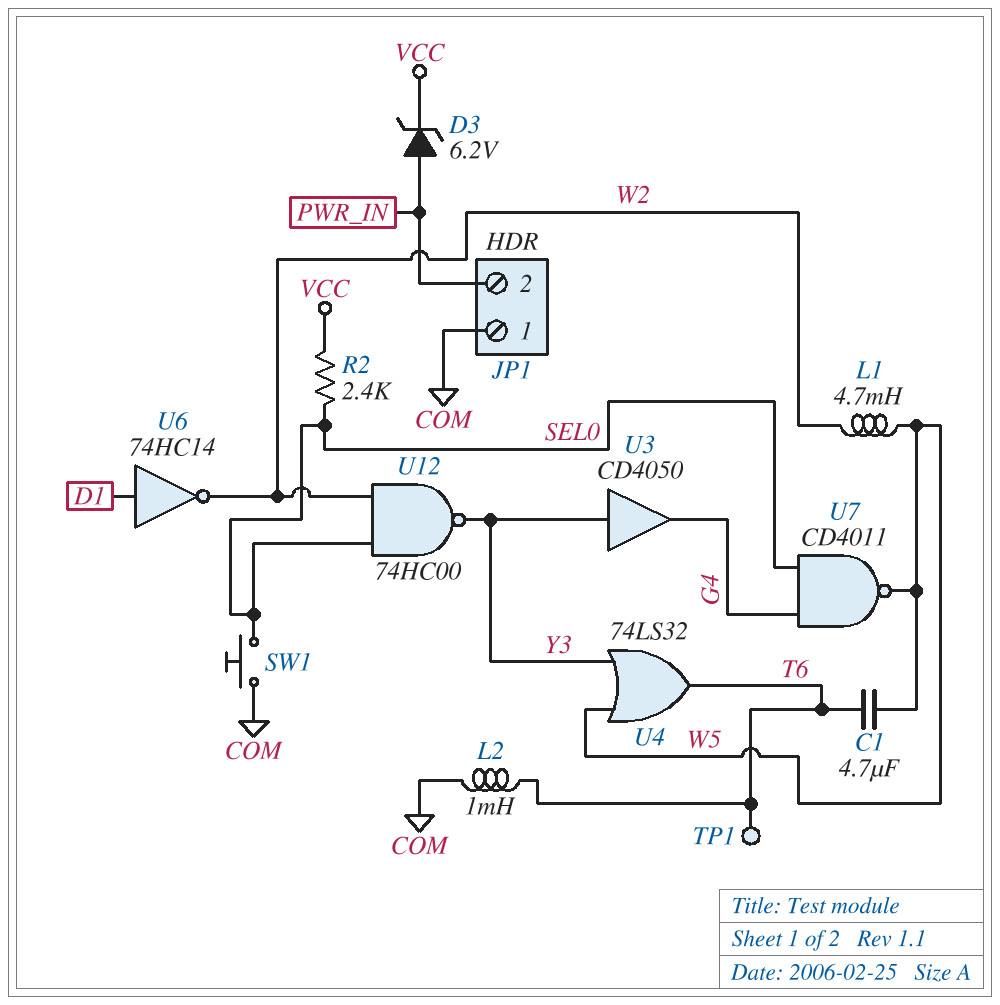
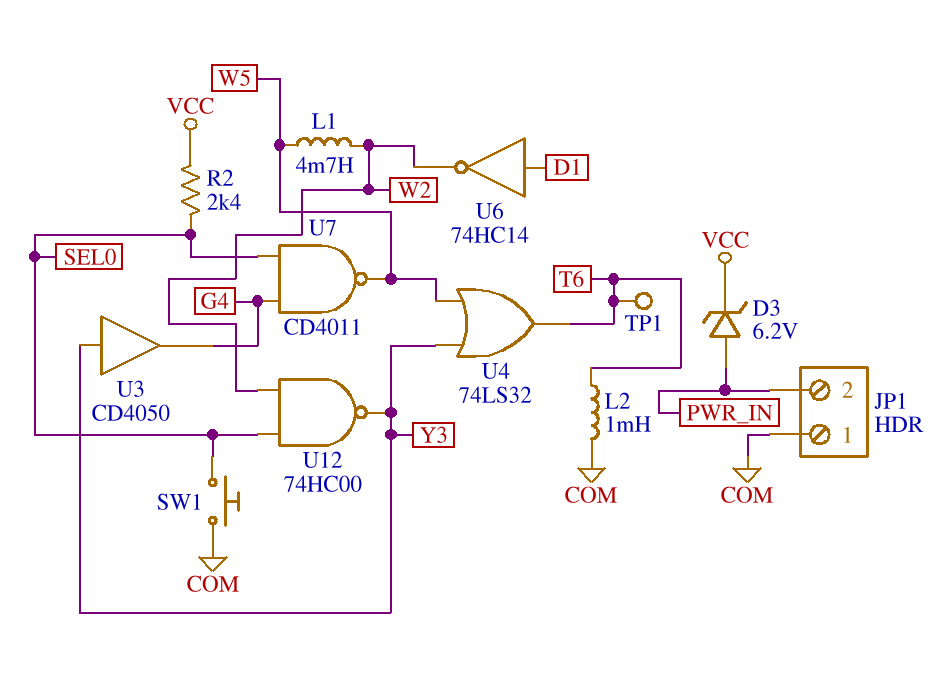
C1: 4.7uF (T6, W5) -> none

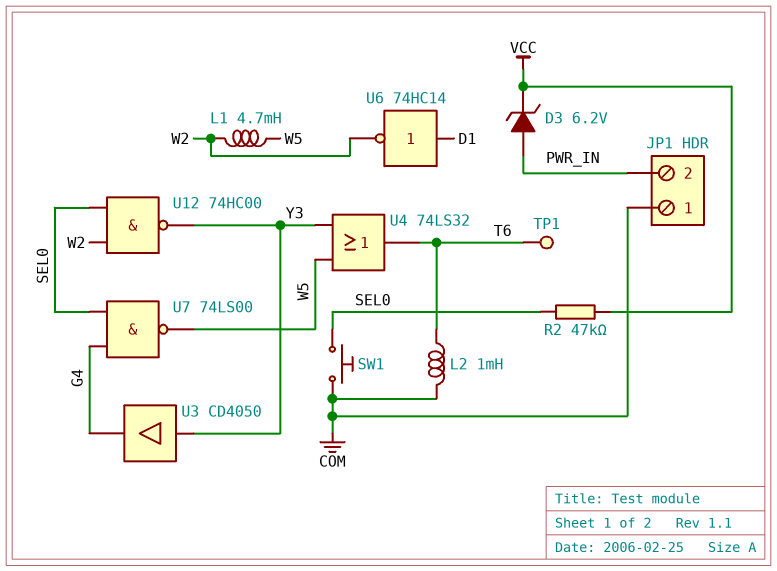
R2: 2.4k (SEL0, VCC) -> 47k (SEL0, VCC)
U7: NAND CD4011 (in G4, in SEL0, out W5) -> NAND 74LS00 (in G4, in SEL0, out W5)

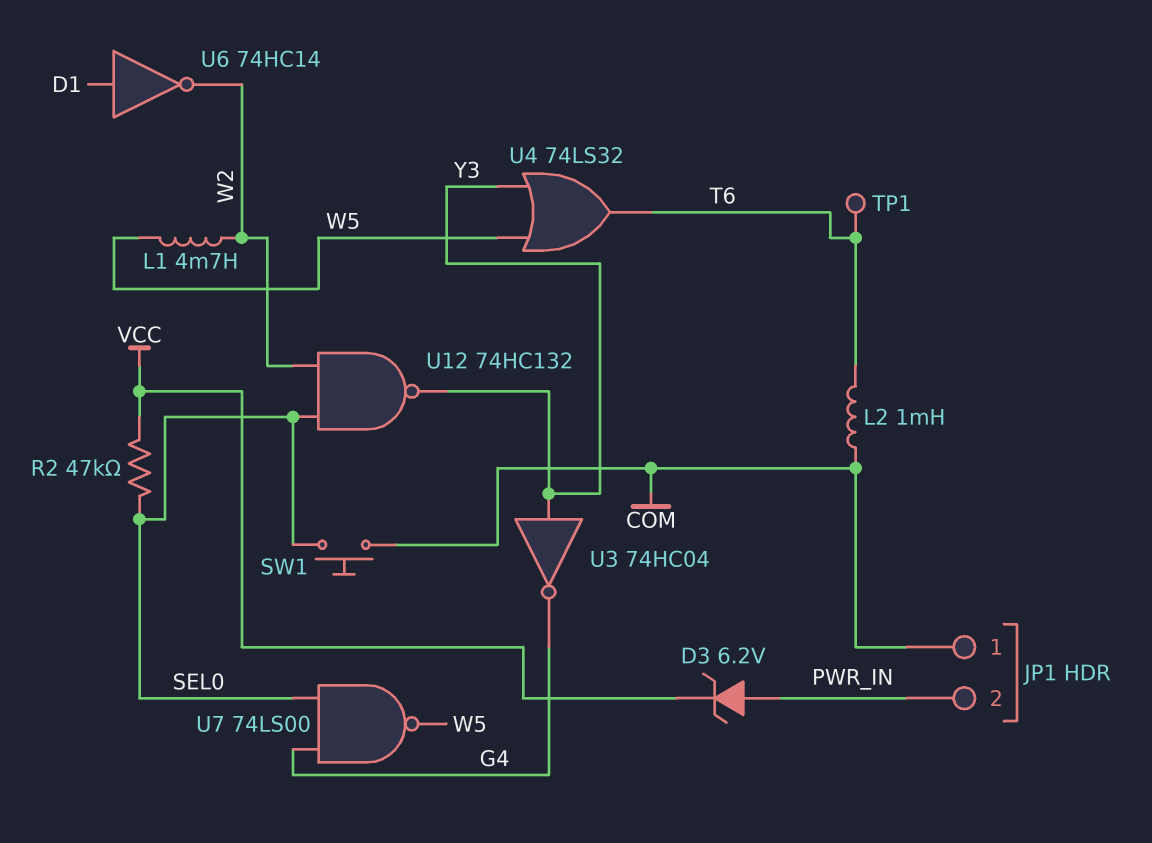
U3: buffer CD4050 (in Y3, out G4) -> NOT 74HC04 (in Y3, out G4)
U12: NAND 74HC00 (in SEL0, in W2, out Y3) -> NAND 74HC132 (in SEL0, in W2, out Y3)

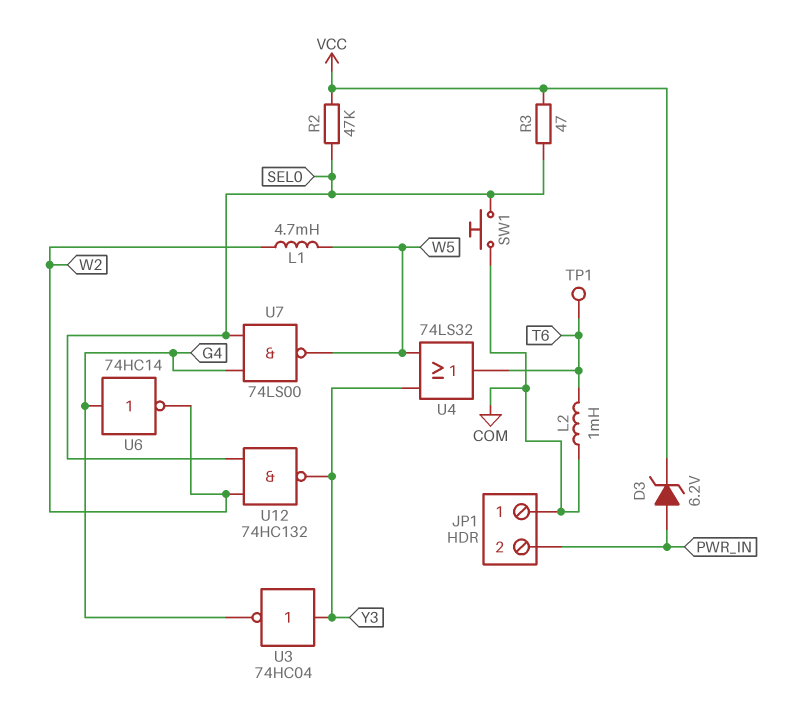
R3: none -> 47 (SEL0, VCC)
U6: NOT 74HC14 (in D1, out W2) -> NOT 74HC14 (in G4, out W2)

